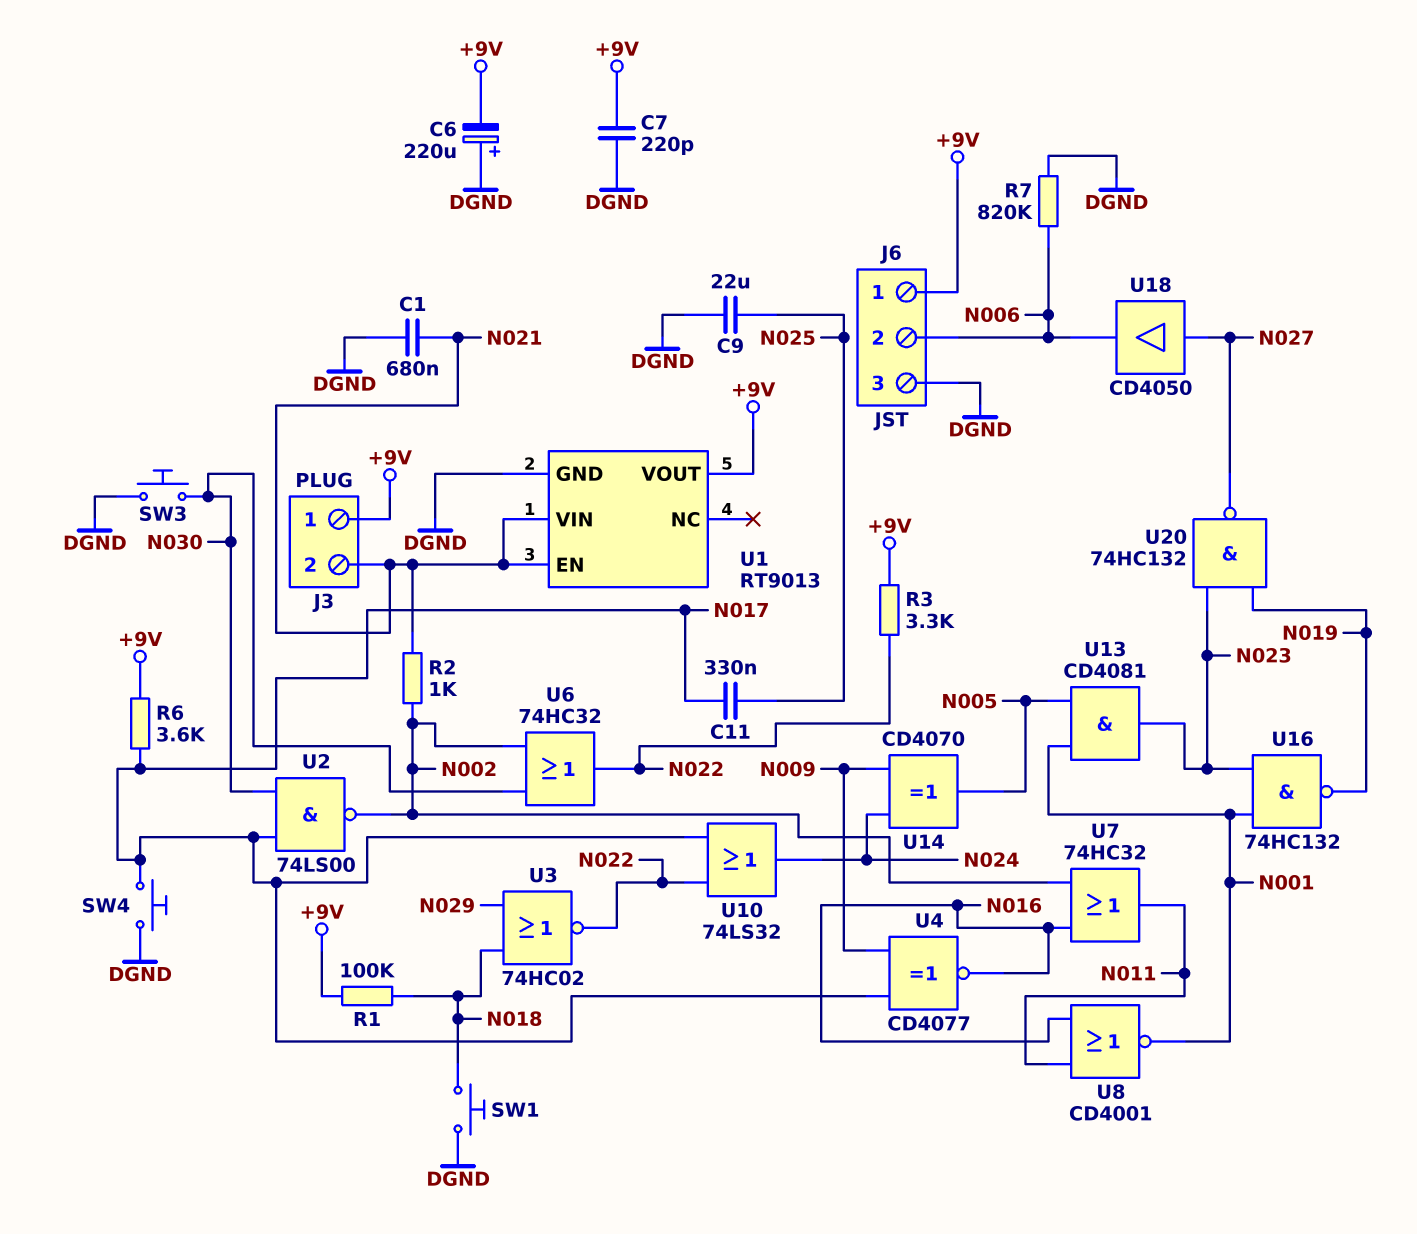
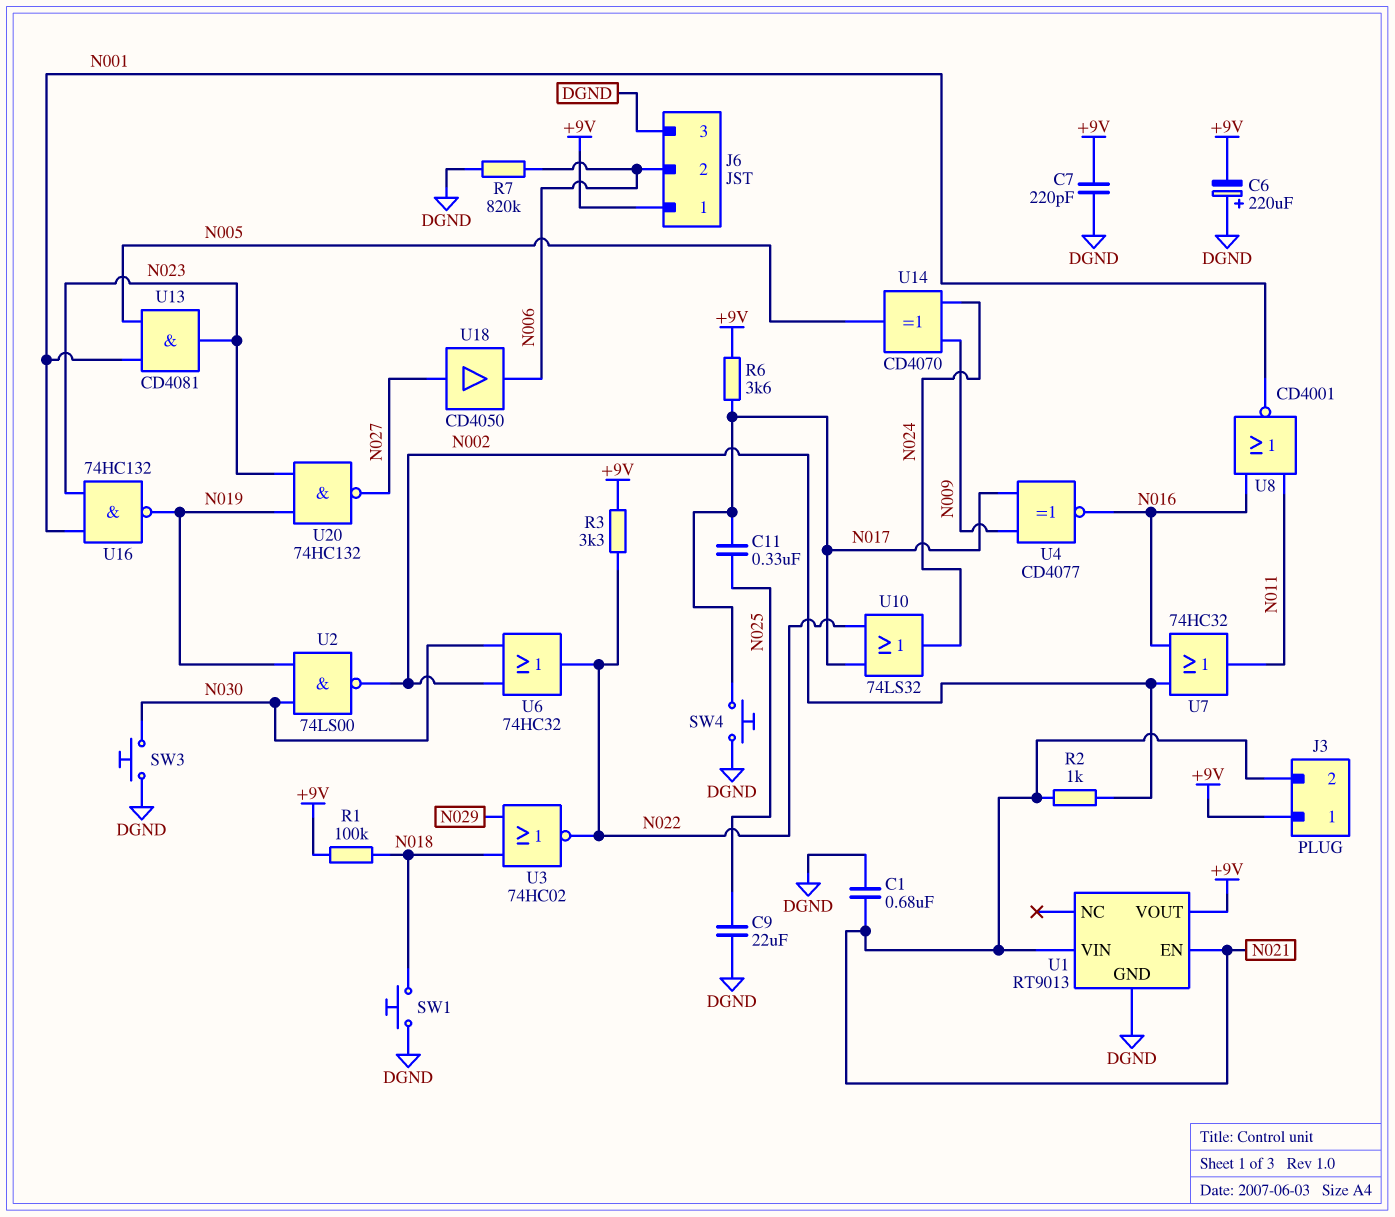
U2: NAND 74LS00 (in N017, in N030, out N002) -> NAND 74LS00 (in N019, in N030, out N002)

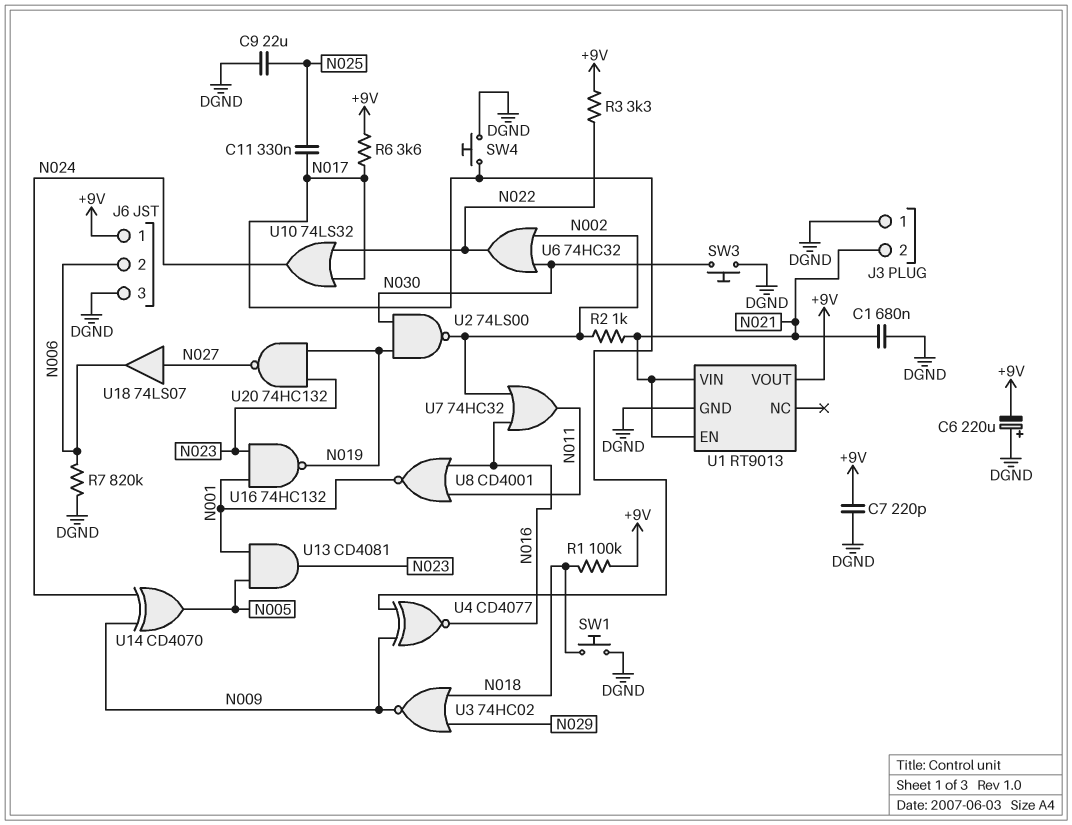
J3 pin 1: +9V -> DGND
U3: NOR 74HC02 (in N018, in N029, out N022) -> NOR 74HC02 (in N018, in N029, out N009)
U18: buffer CD4050 (in N027, out N006) -> buffer 74LS07 (in N027, out N006)

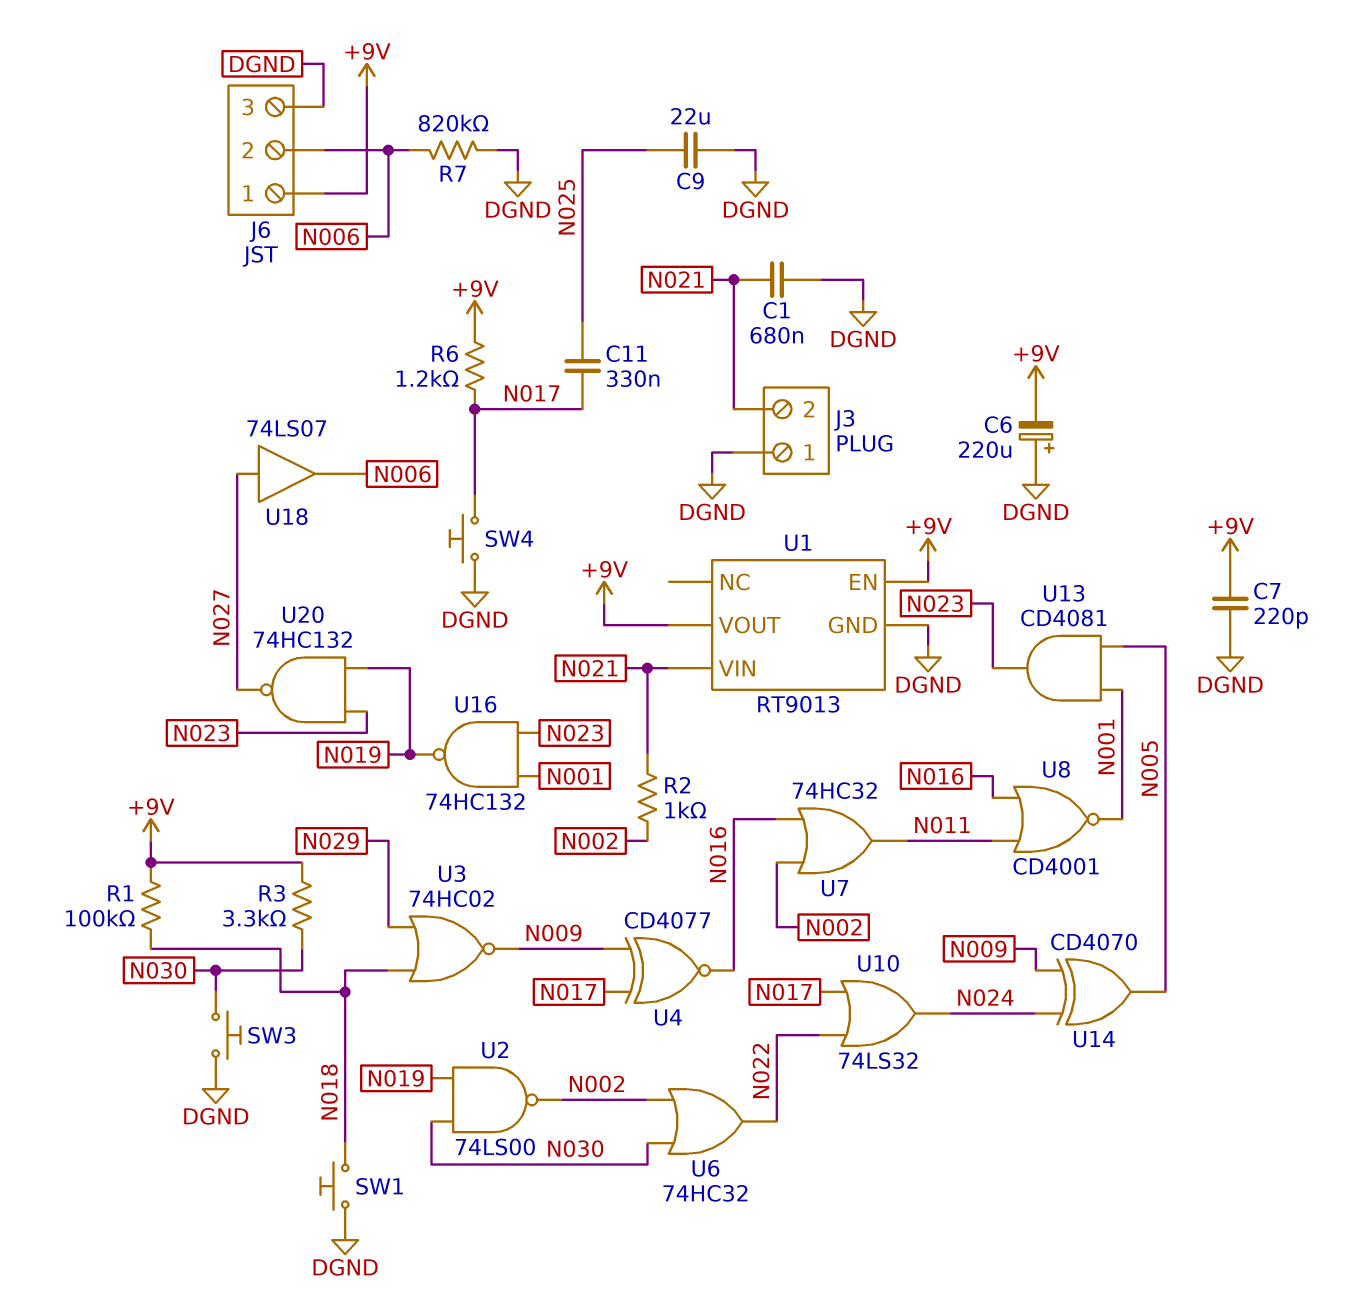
R3: 3.3k (+9V, N022) -> 3.3k (+9V, N030)
R6: 3.6k (+9V, N017) -> 1.2k (+9V, N017)
U1 pin EN: N021 -> +9V

